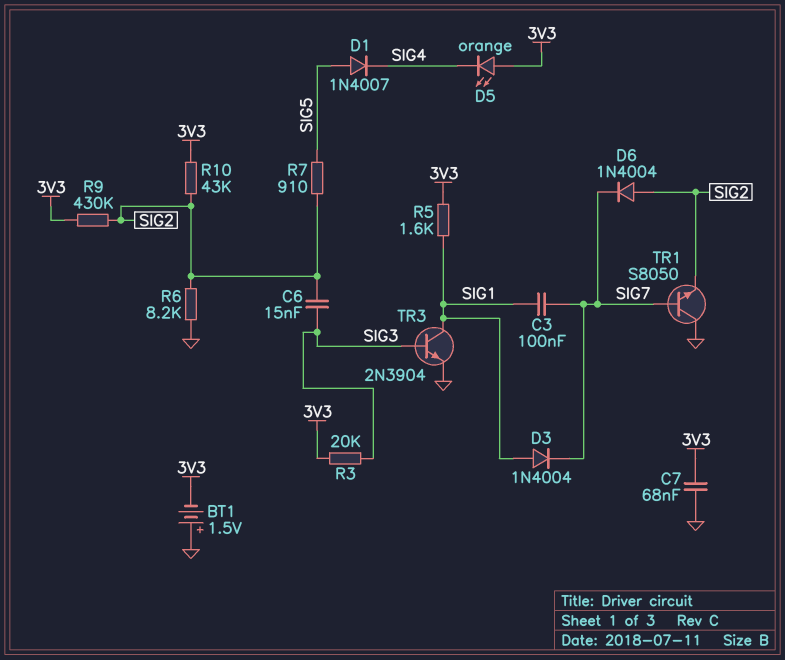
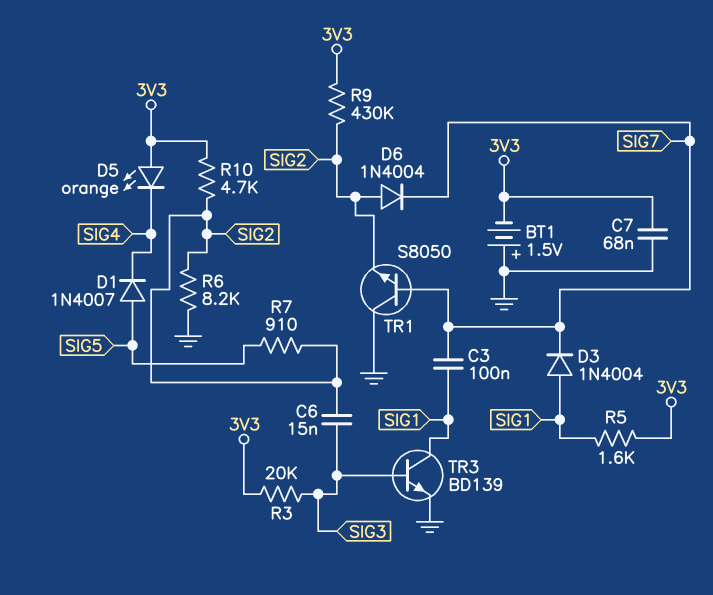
R10: 43k (3V3, SIG2) -> 4.7k (3V3, SIG2)
TR3: NPN 2N3904 (B SIG3, C SIG1, E GND) -> NPN BD139 (B SIG3, C SIG1, E GND)

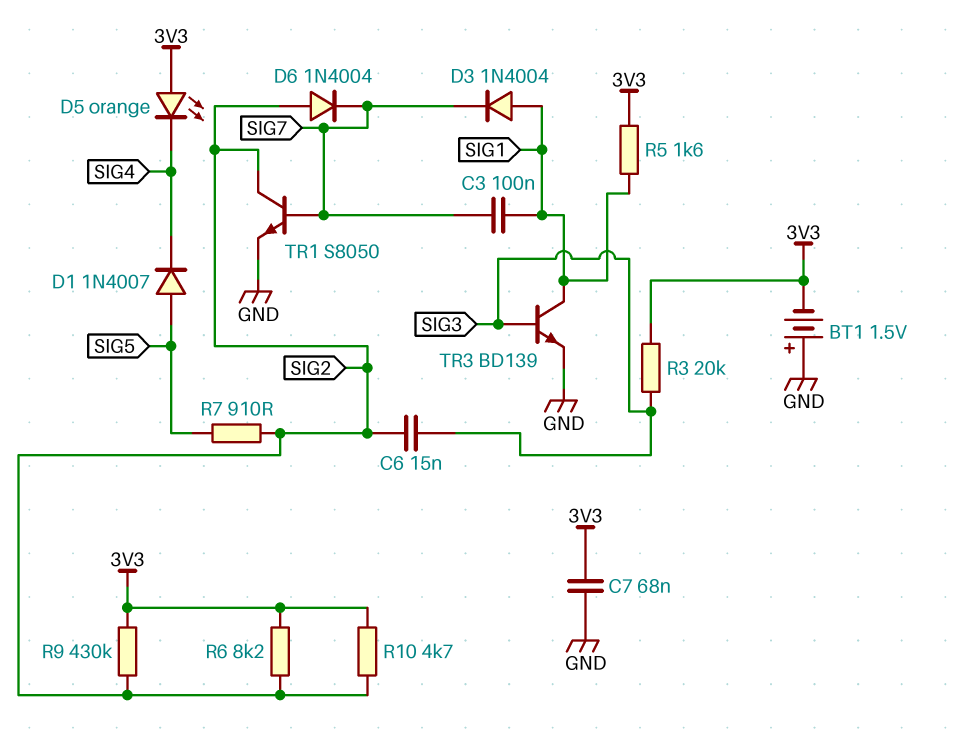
R6: 8.2k (GND, SIG2) -> 8.2k (3V3, SIG2)
TR1: NPN S8050 (B SIG7, C GND, E SIG2) -> NPN S8050 (B SIG7, C SIG2, E GND)

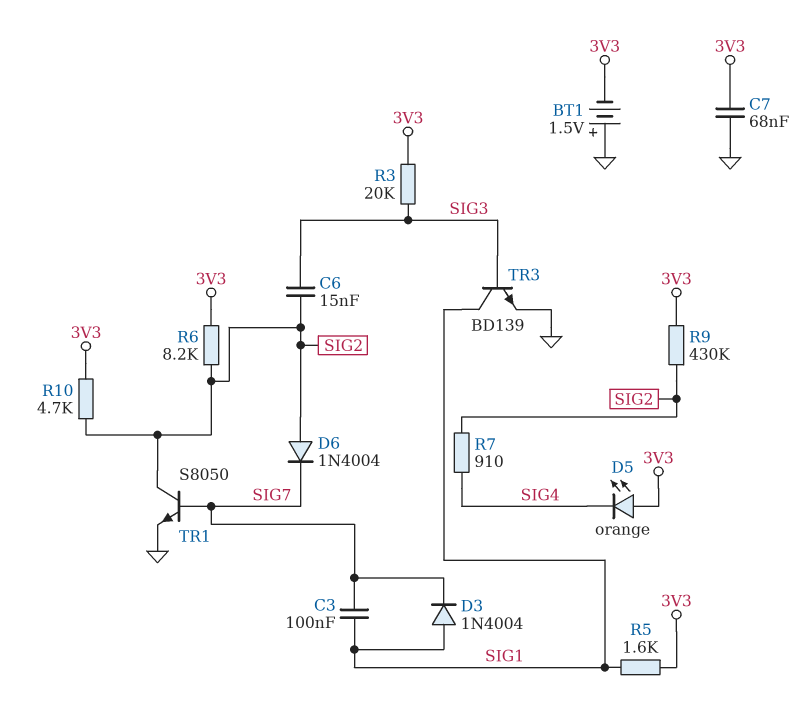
D1: diode 1N4007 (A SIG5, K SIG4) -> none
R7: 910 (SIG2, SIG5) -> 910 (SIG2, SIG4)

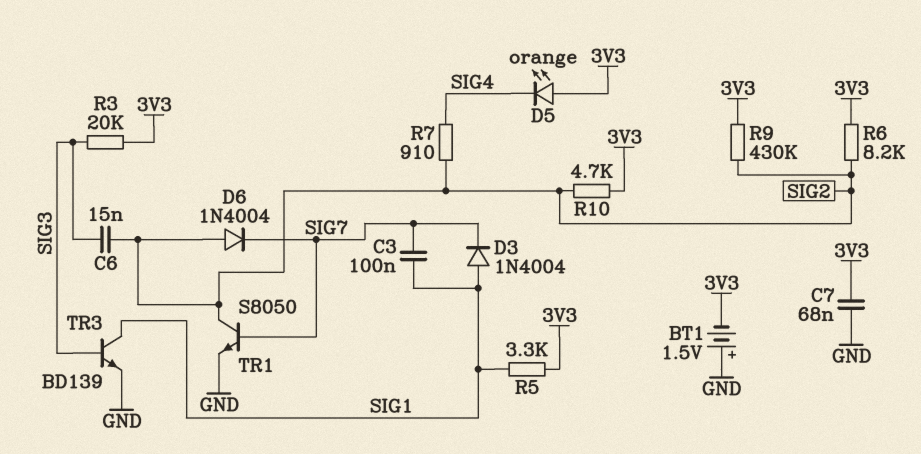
R5: 1.6k (3V3, SIG1) -> 3.3k (3V3, SIG1)

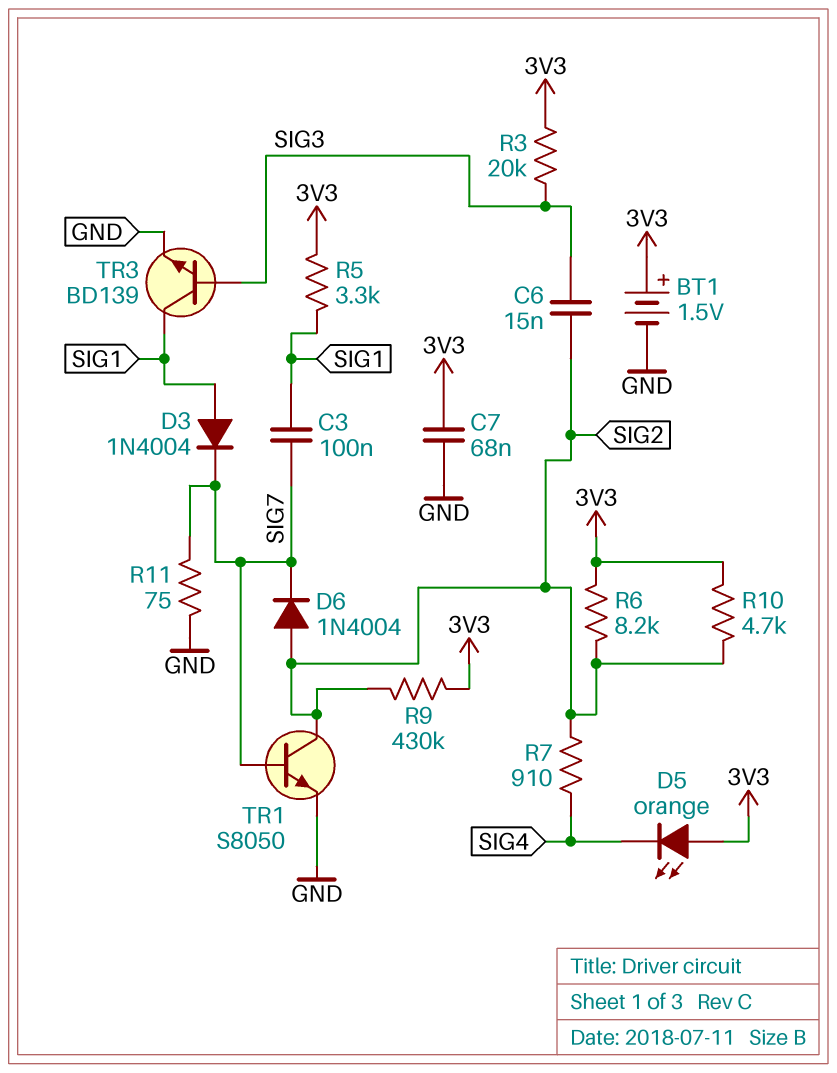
BT1: 1.5V (plus GND, minus 3V3) -> 1.5V (plus 3V3, minus GND)
R11: none -> 75 (GND, SIG7)

